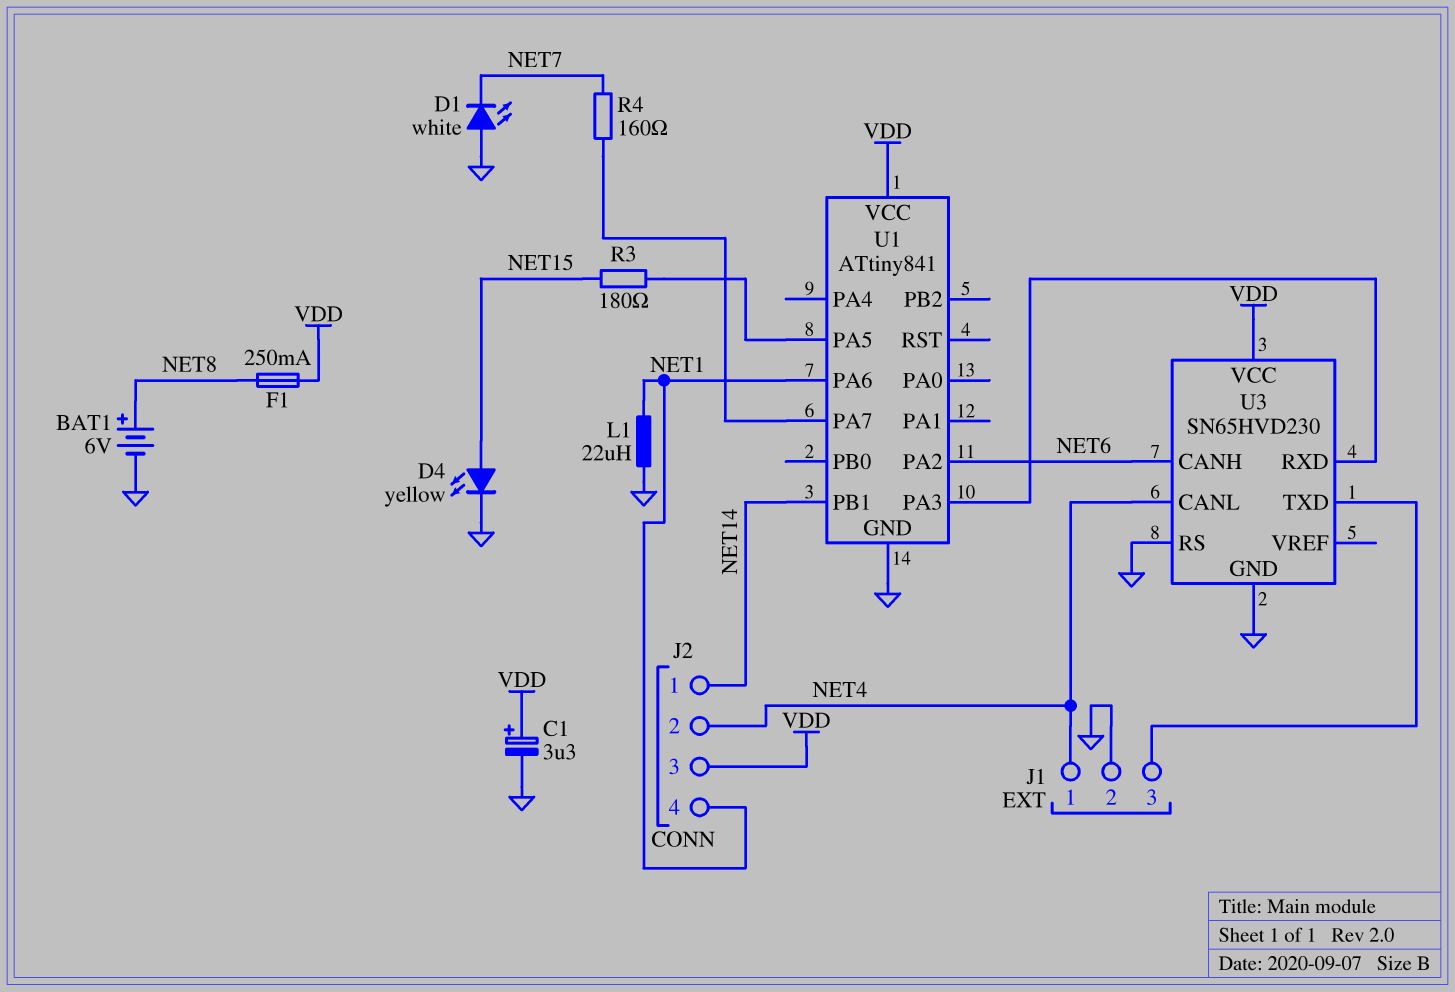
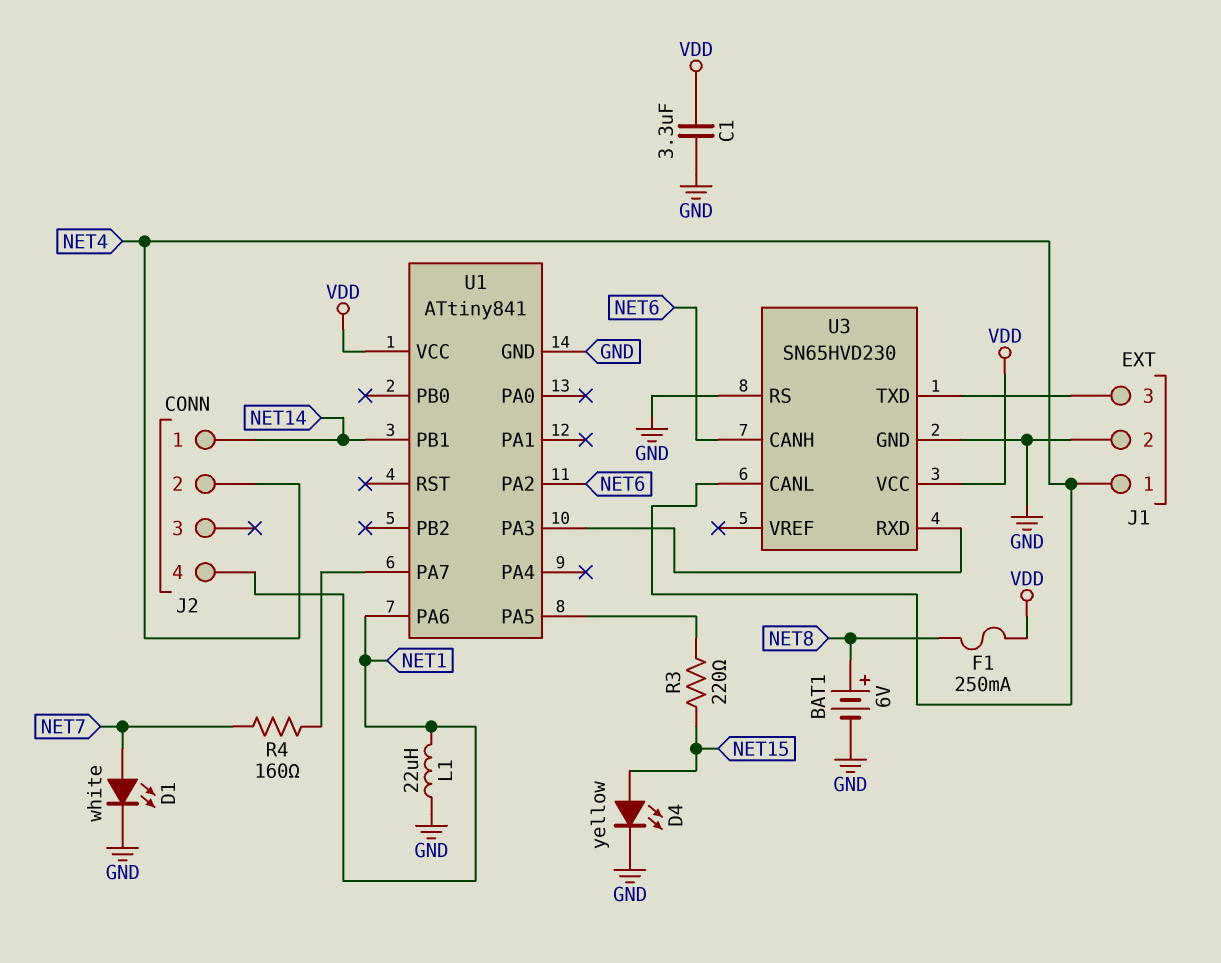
C1: 3.3uF (plus VDD, minus GND) -> 3.3uF (GND, VDD)
D1: LED white (A GND, K NET7) -> LED white (A NET7, K GND)
J2 pin 3: VDD -> none
R3: 180 (NET15, U1/PA5) -> 220 (NET15, U1/PA5)

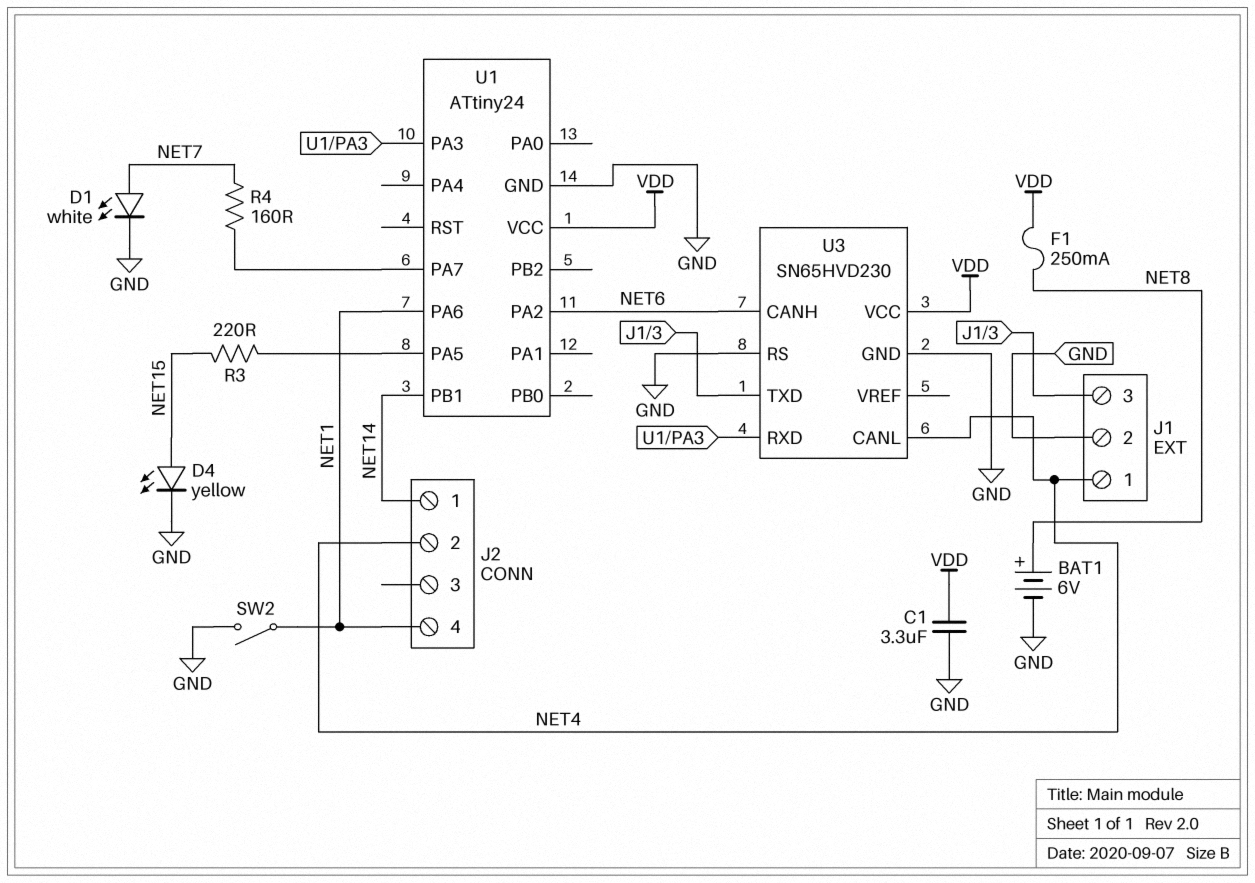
L1: 22uH (GND, NET1) -> none
SW2: none -> switch (GND, NET1)
U1: ATtiny841 -> ATtiny24

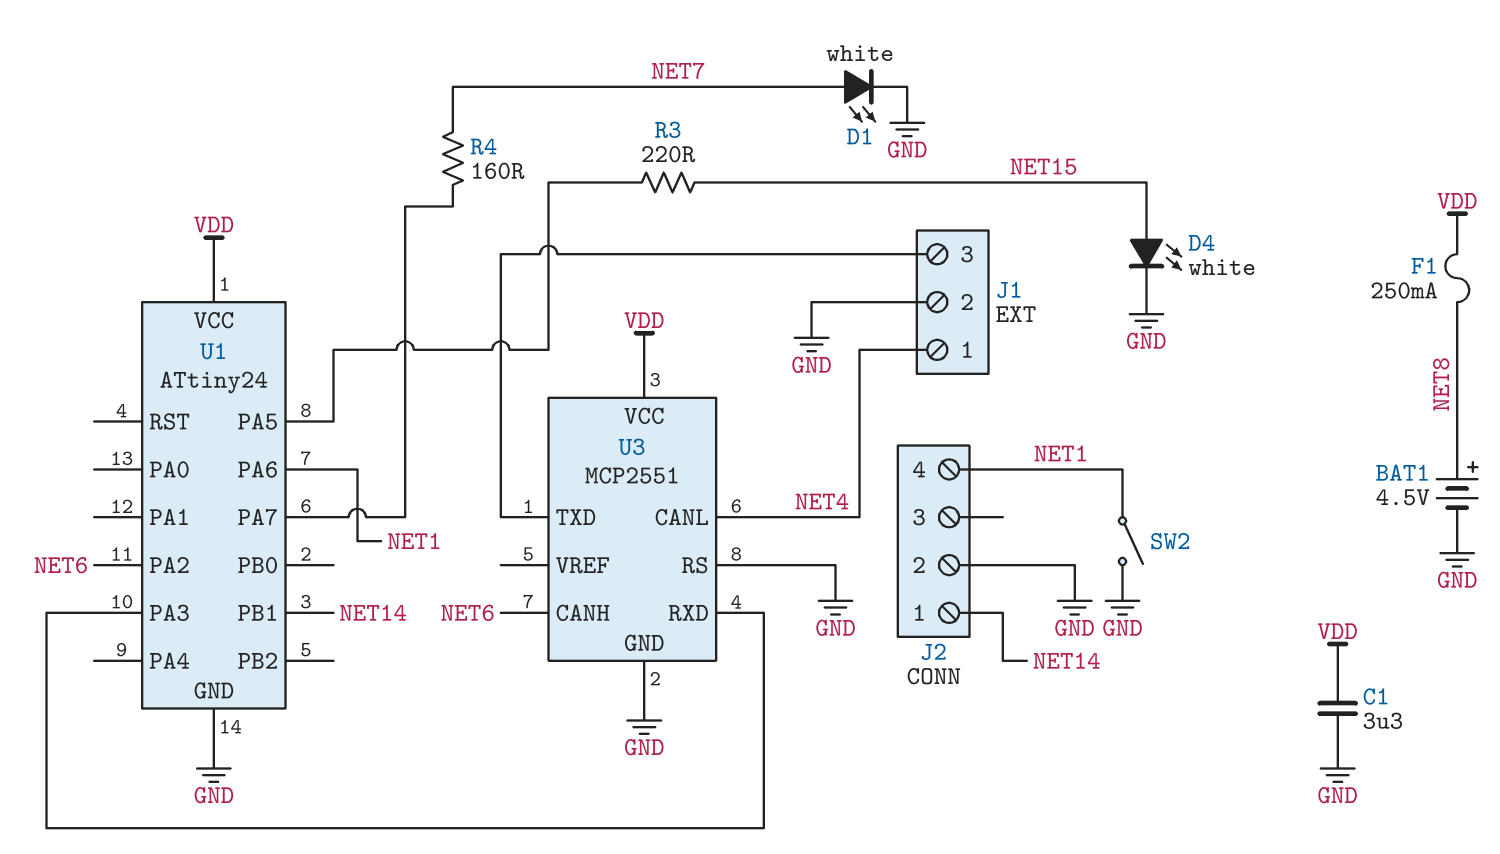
BAT1: 6V (plus NET8, minus GND) -> 4.5V (plus NET8, minus GND)
D4: LED yellow (A NET15, K GND) -> LED white (A NET15, K GND)
J2 pin 2: NET4 -> GND
U3: SN65HVD230 -> MCP2551

